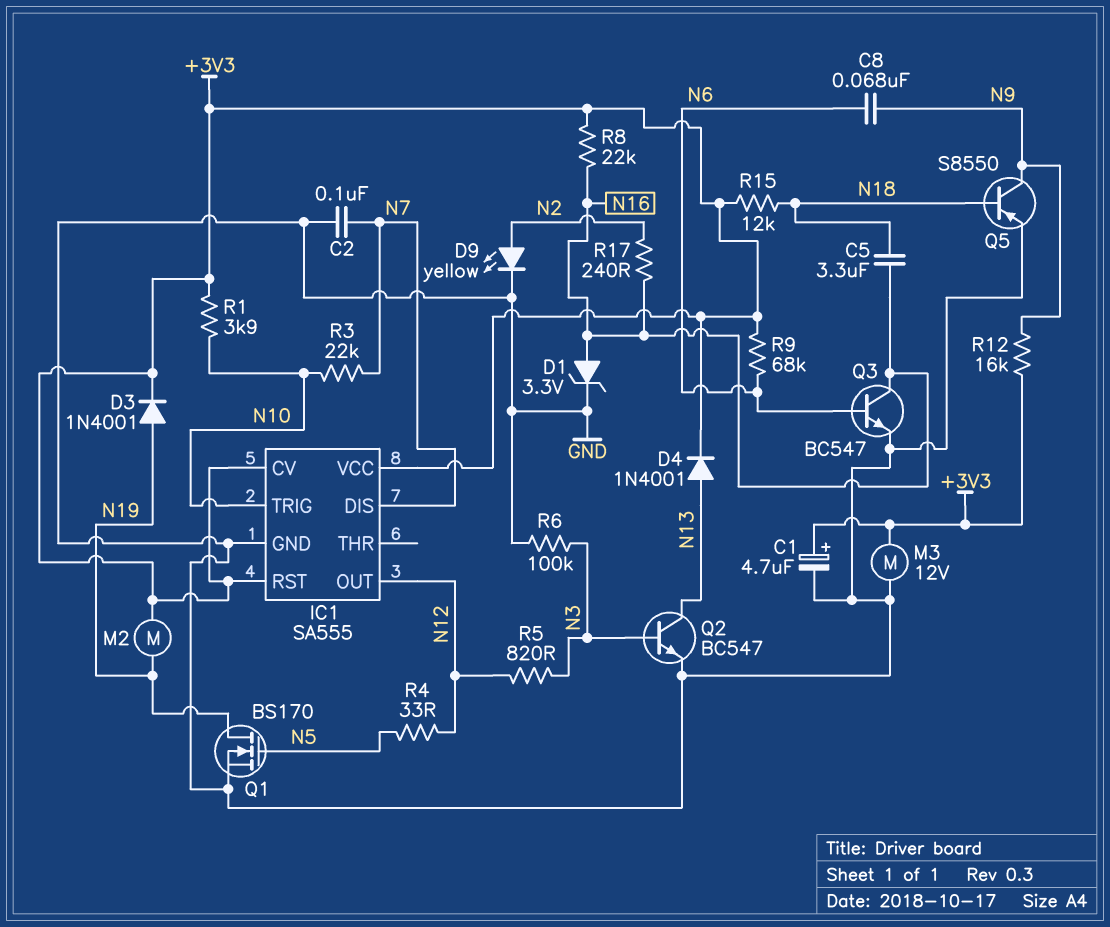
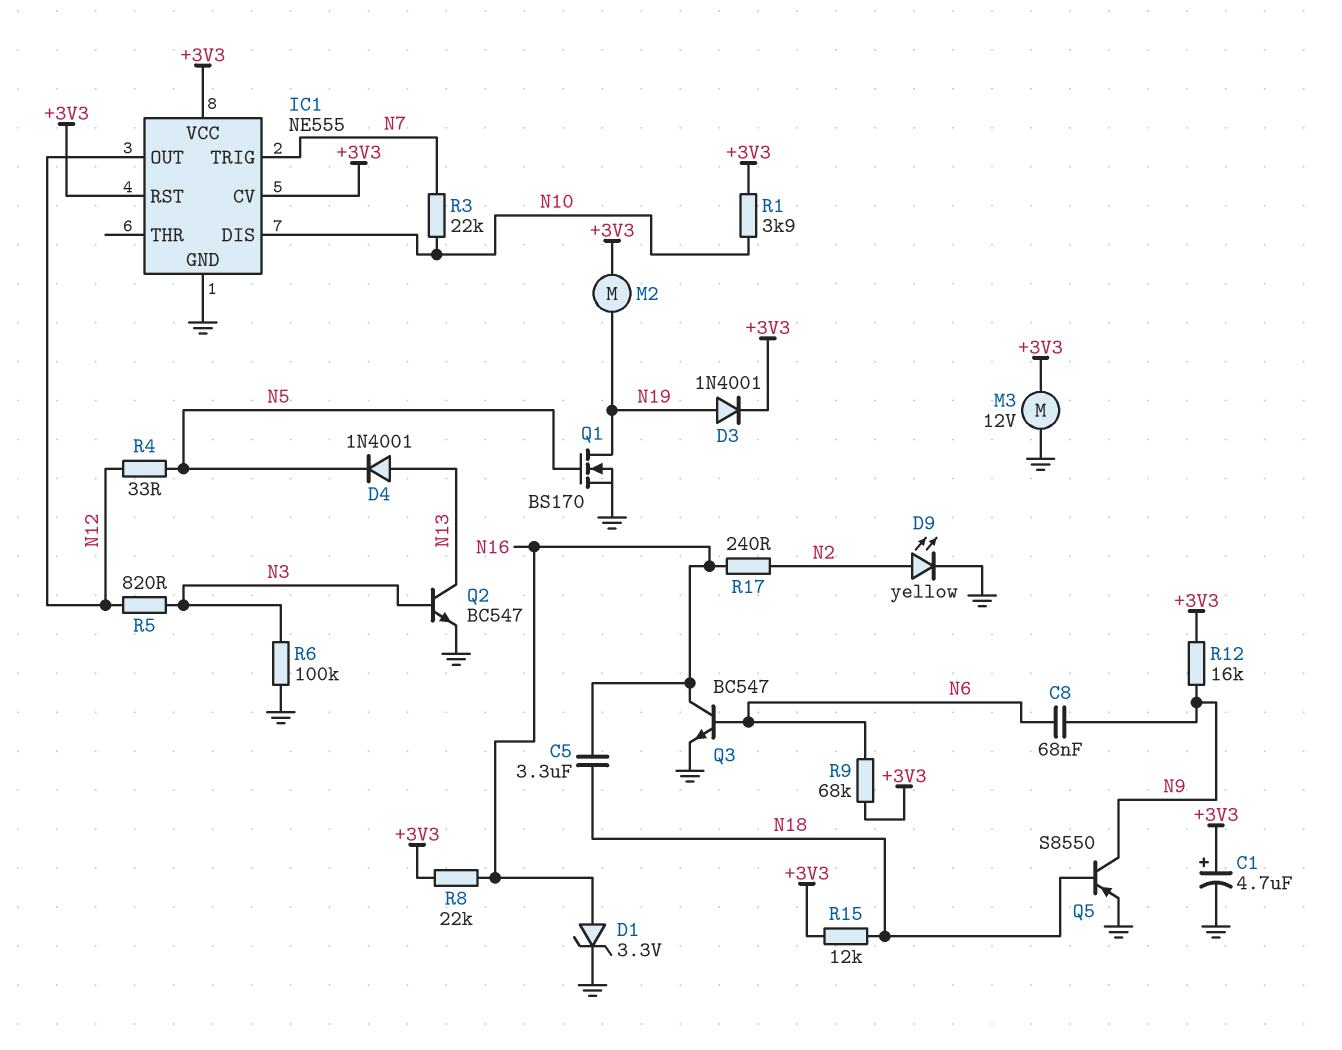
C2: 100nF (GND, N7) -> none
D4: diode 1N4001 (A N13, K +3V3) -> diode 1N4001 (A N13, K N5)
IC1: SA555 -> NE555
IC1 pin DIS: N7 -> N10
IC1 pin TRIG: N10 -> N7

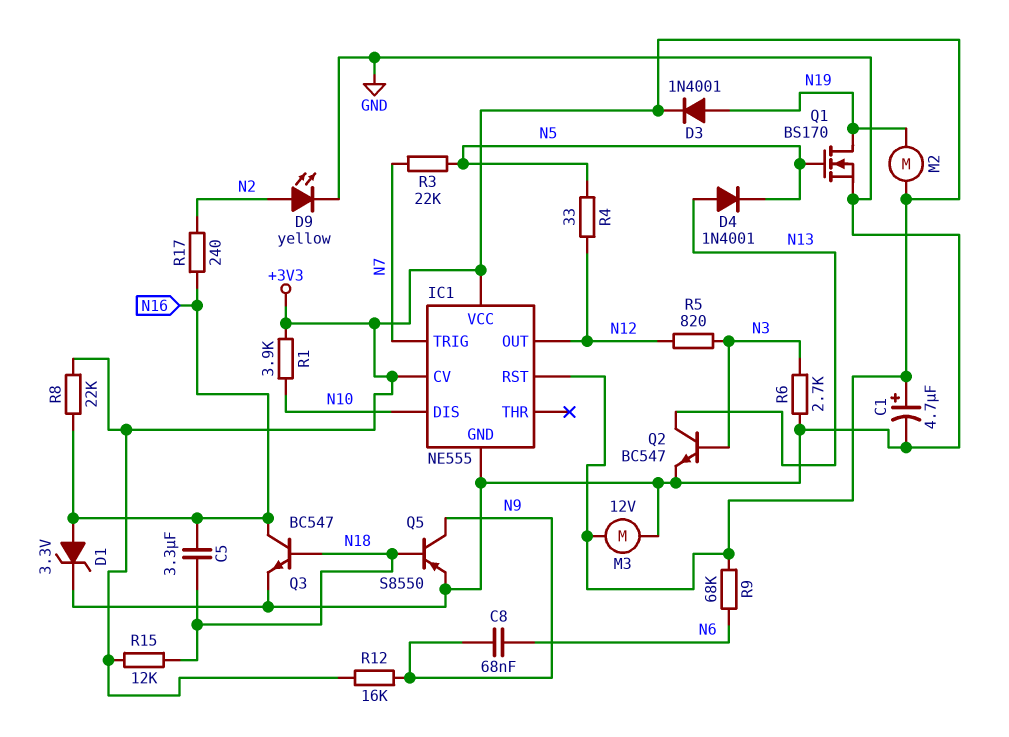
Q3: NPN BC547 (B N6, C N16, E GND) -> NPN BC547 (B N18, C N16, E GND)
R3: 22k (N7, N10) -> 22k (N5, N7)
R6: 100k (GND, N3) -> 2.7k (GND, N3)

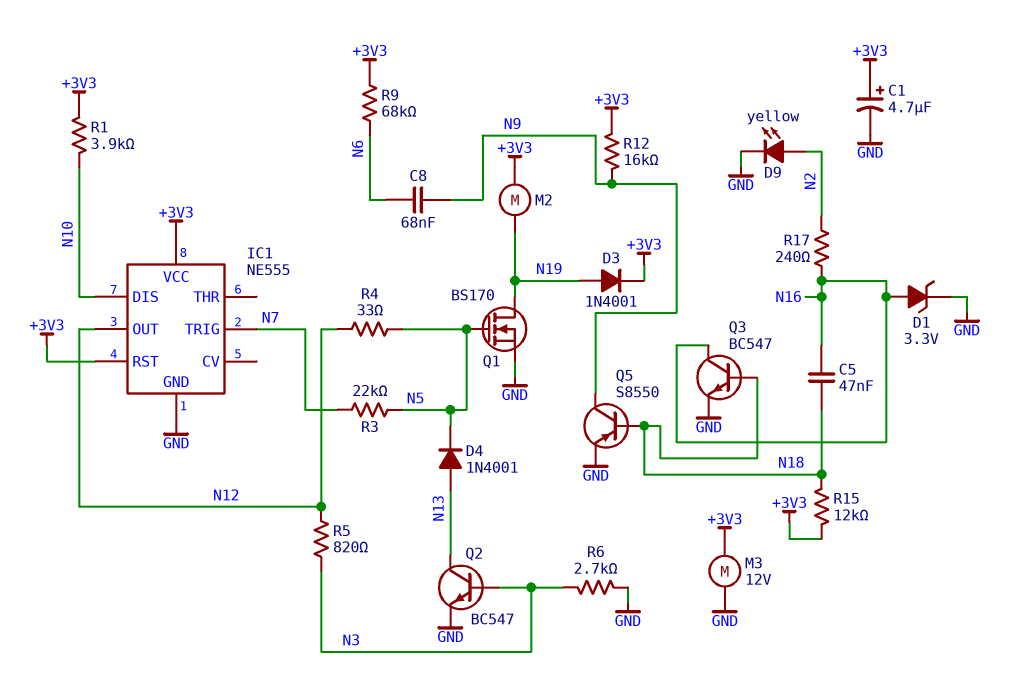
C5: 3.3uF (N16, N18) -> 47nF (N16, N18)
IC1 pin CV: +3V3 -> none
R8: 22k (+3V3, N16) -> none

